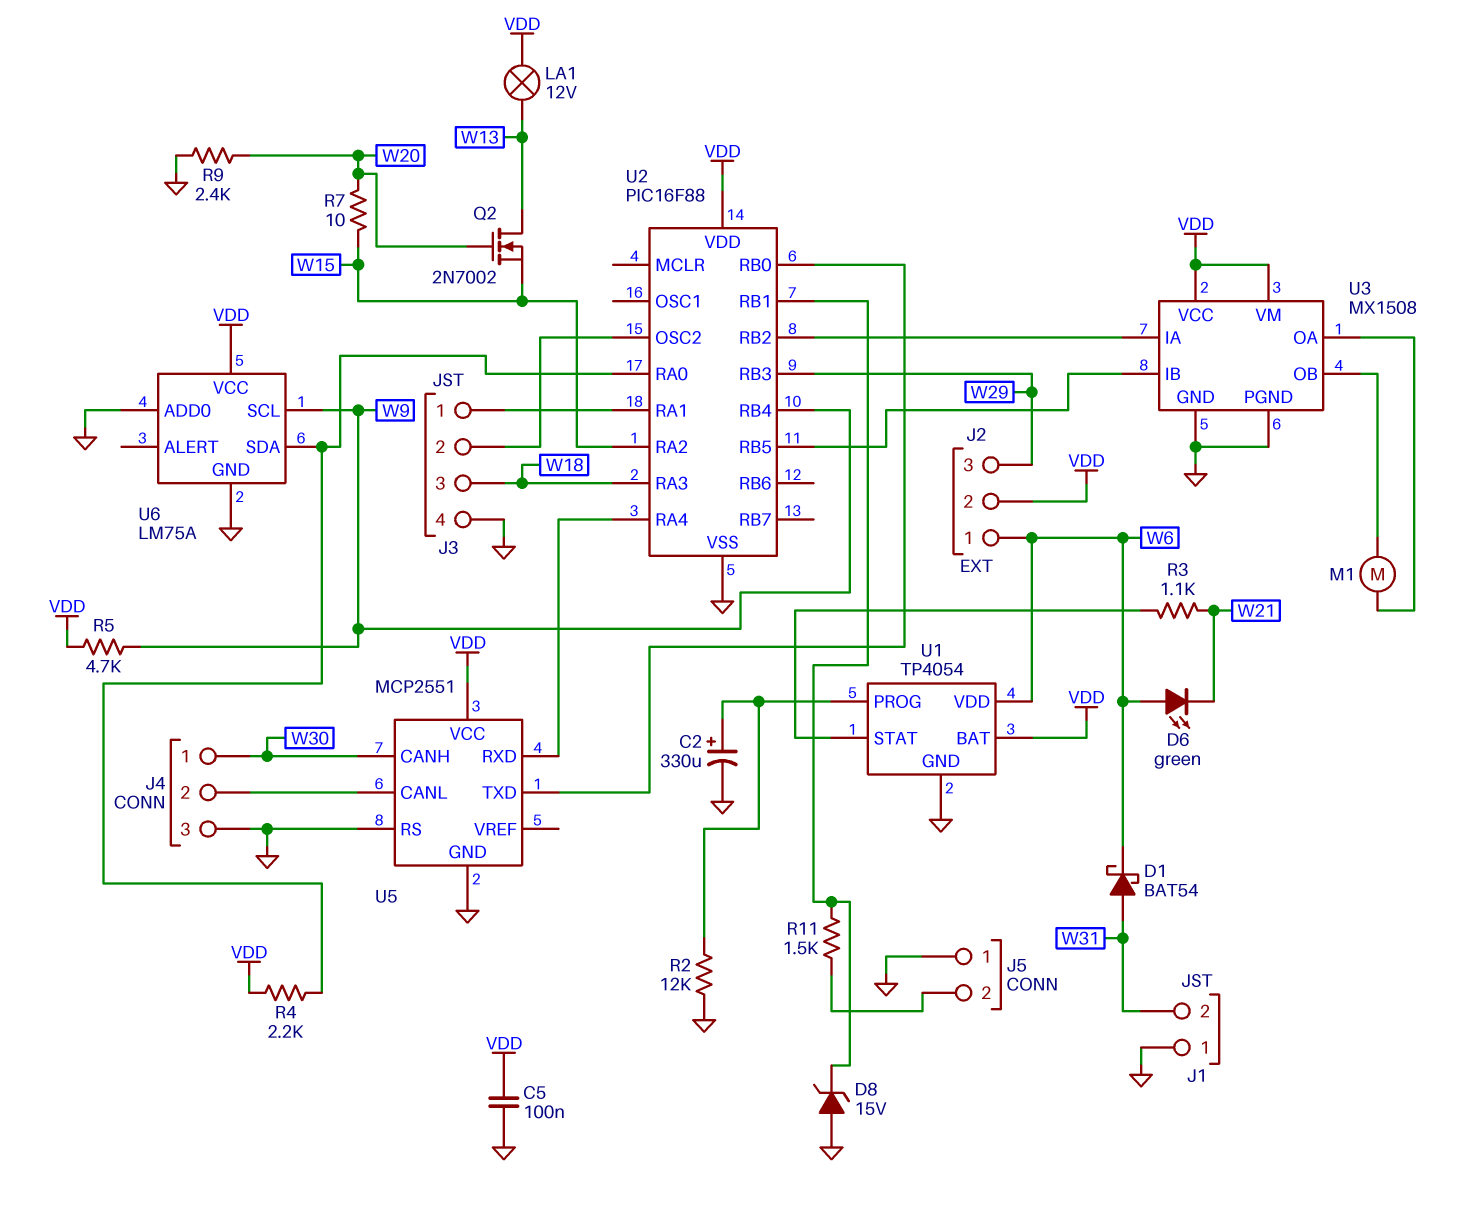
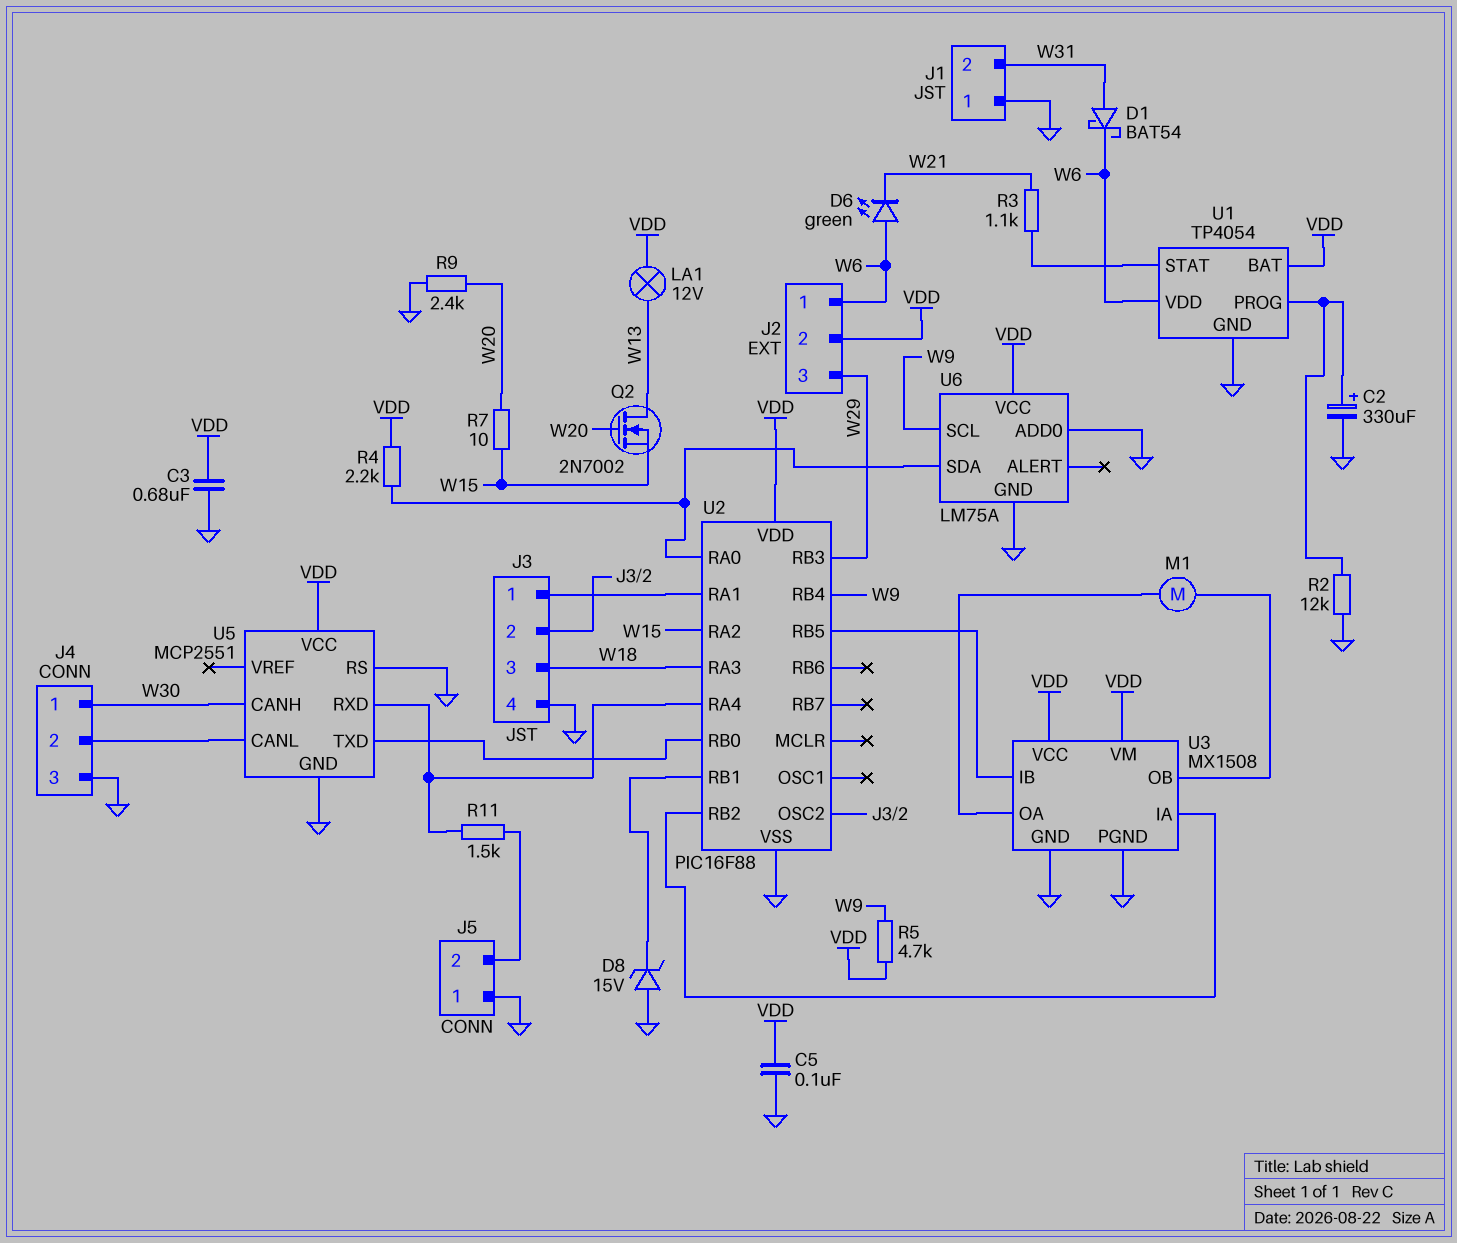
C3: none -> 680nF (GND, VDD)
R11: 1.5k (J5/2, U2/RB1) -> 1.5k (J5/2, U2/RA4)

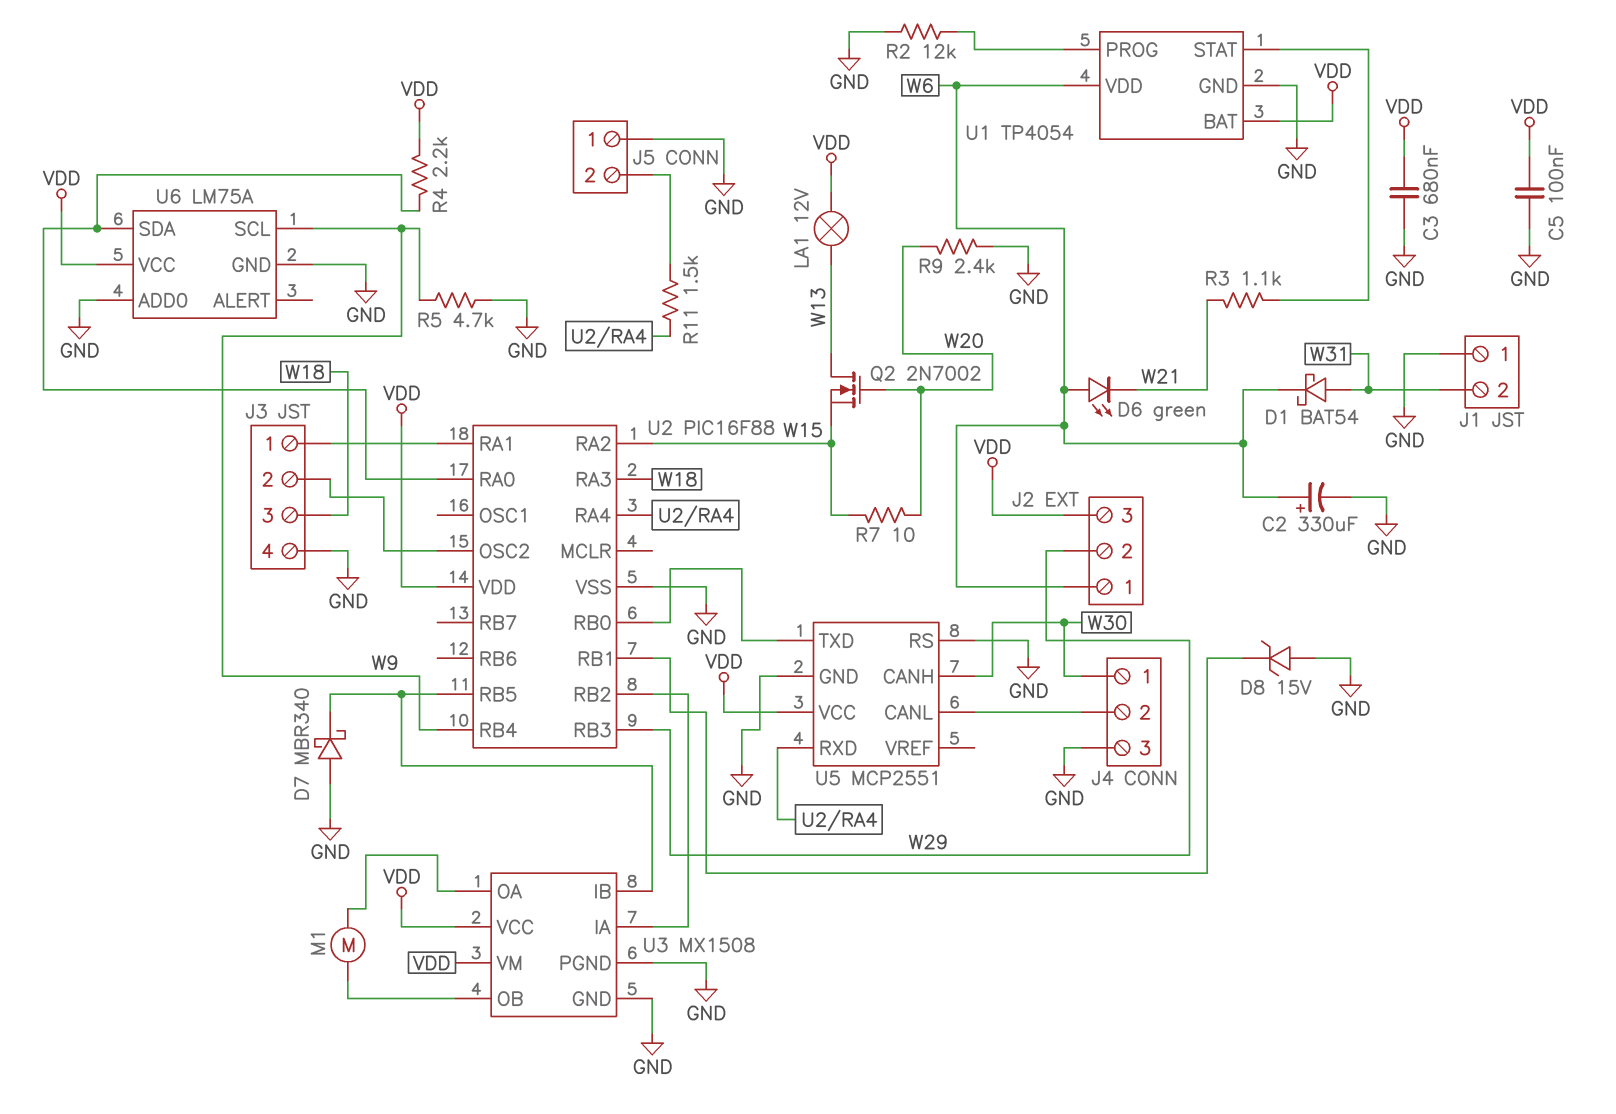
C2: 330uF (plus U1/PROG, minus GND) -> 330uF (plus W6, minus GND)
D7: none -> schottky MBR340 (A GND, K U2/RB5)
J2 pin 2: VDD -> W29
J2 pin 3: W29 -> VDD
R5: 4.7k (VDD, W9) -> 4.7k (GND, W9)

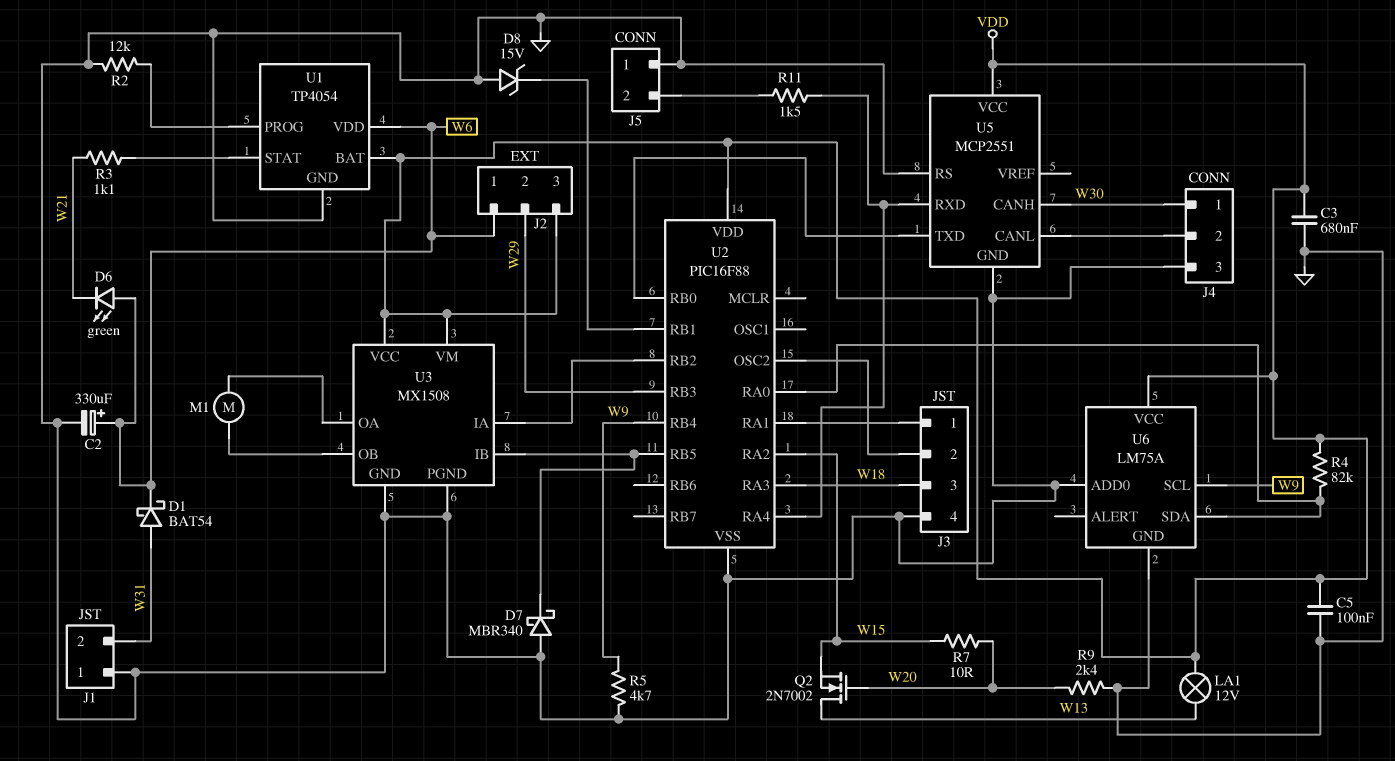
R4: 2.2k (U2/RA0, VDD) -> 82k (U2/RA0, VDD)

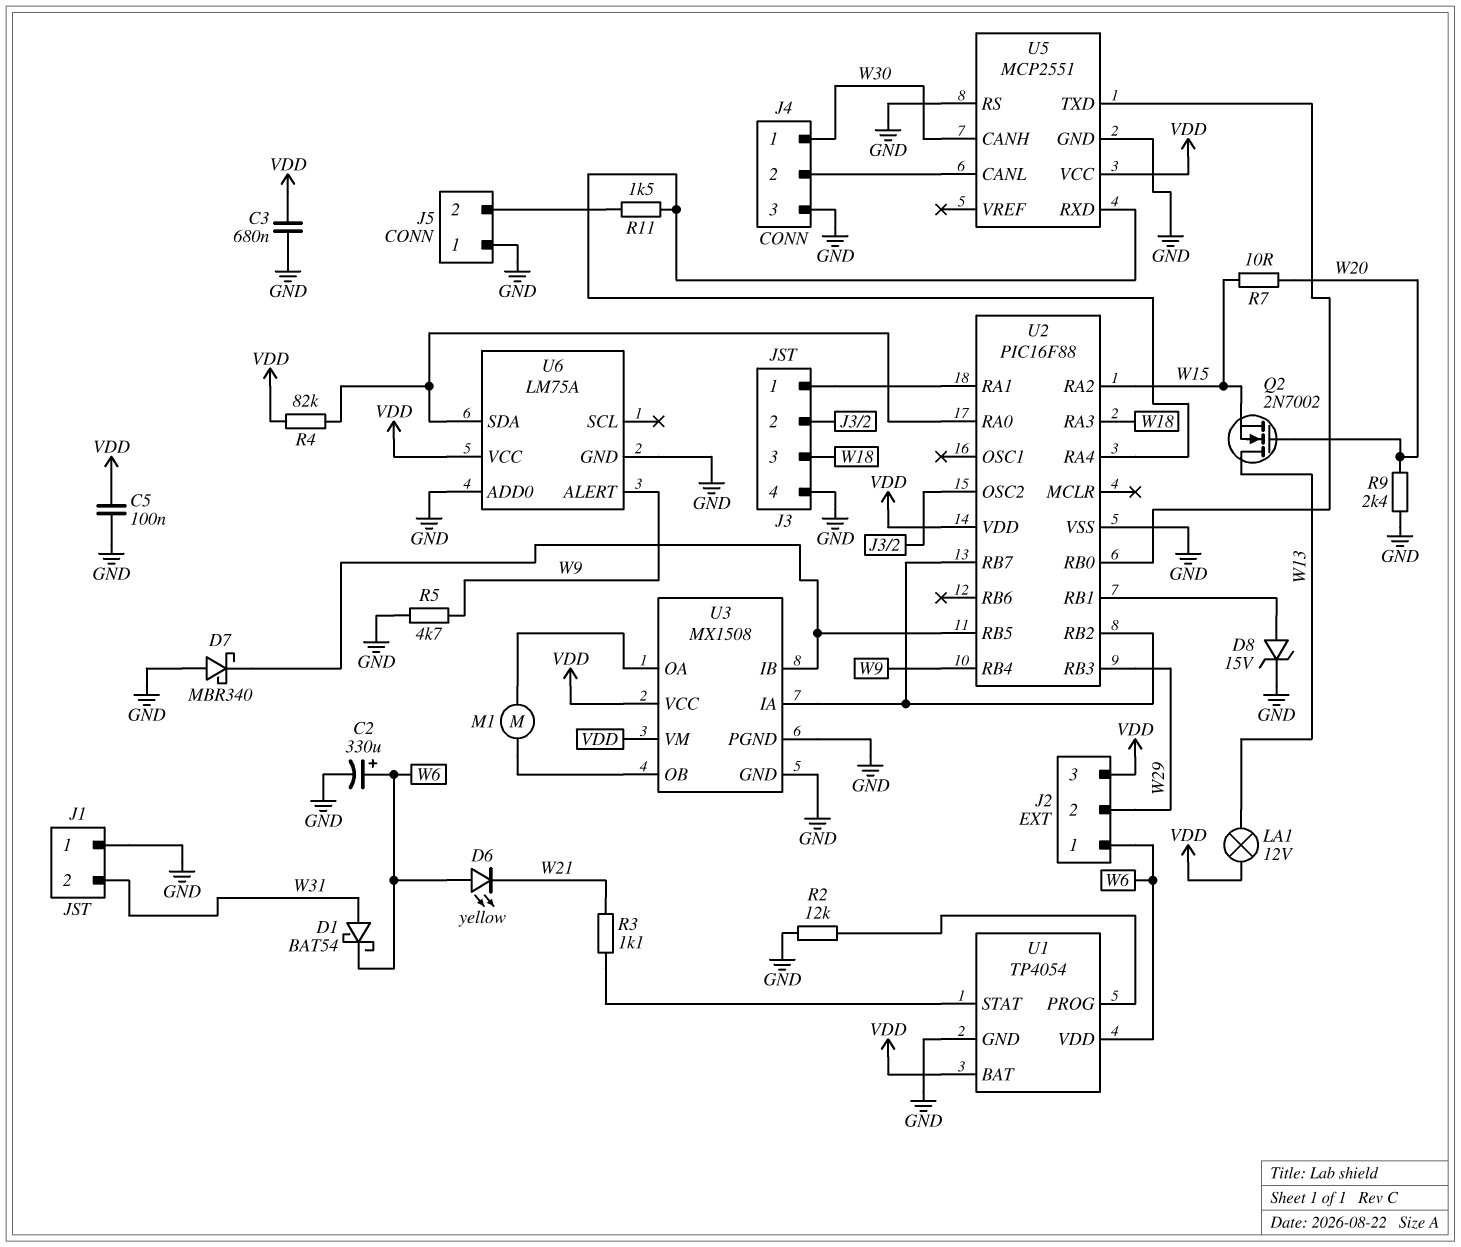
D6: LED green (A W6, K W21) -> LED yellow (A W6, K W21)
D8: zener 15V (A GND, K U2/RB1) -> zener 15V (A U2/RB1, K GND)
U2 pin RB7: none -> U2/RB2
U6 pin ALERT: none -> W9
U6 pin SCL: W9 -> none

